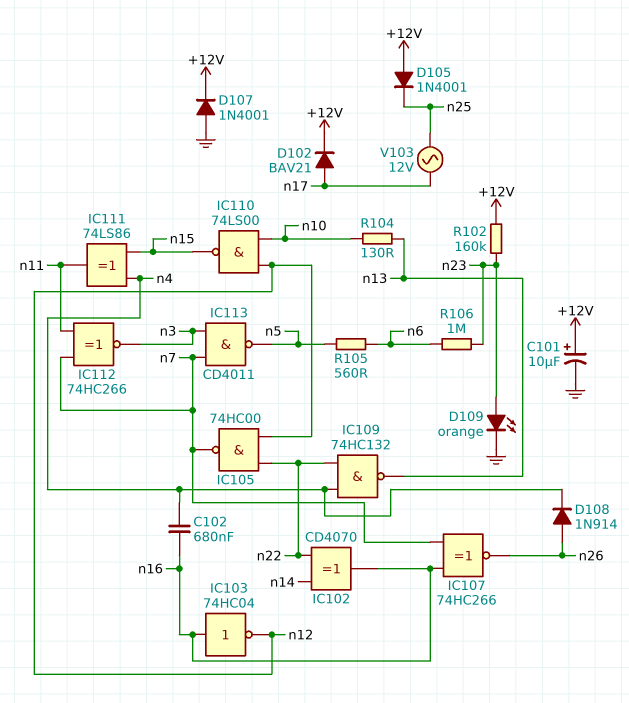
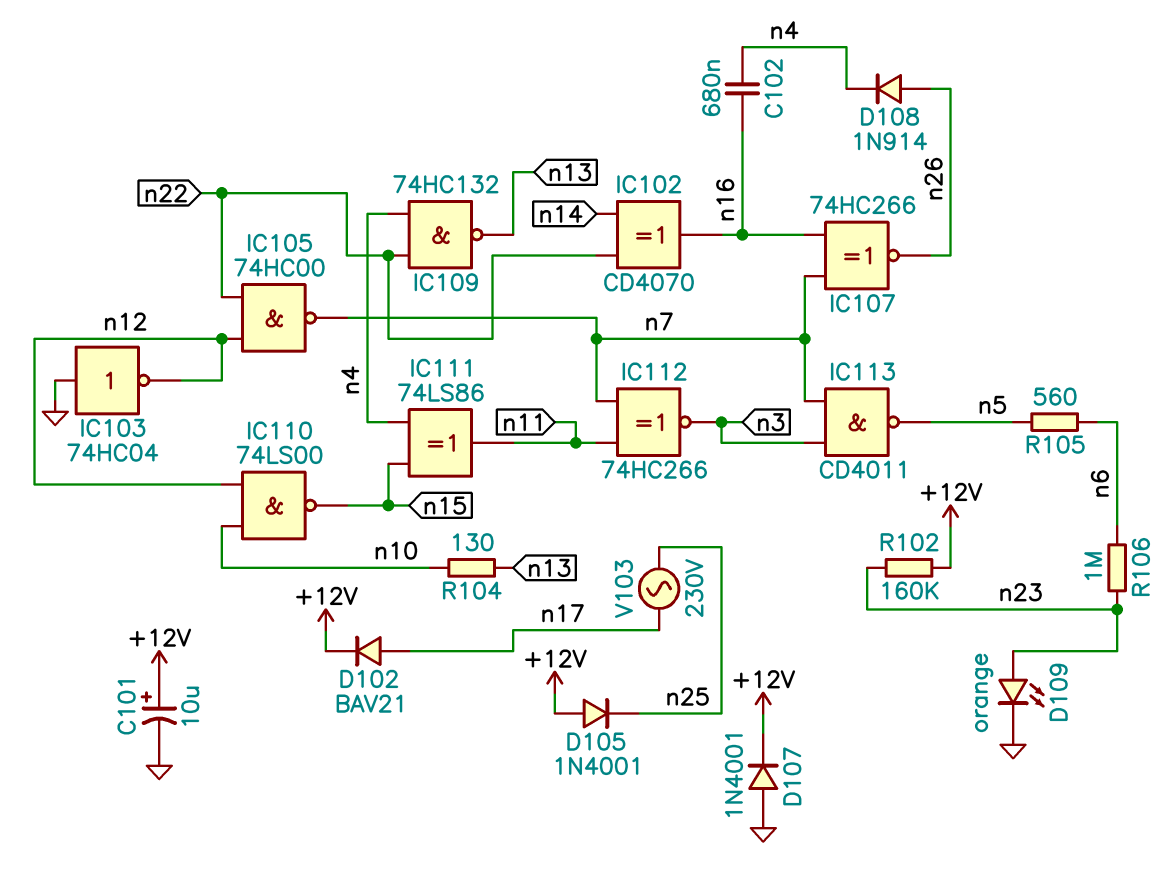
IC103: NOT 74HC04 (in n16, out n12) -> NOT 74HC04 (in GND, out n12)
V103: AC 12V (n17, n25) -> AC 230V (n17, n25)

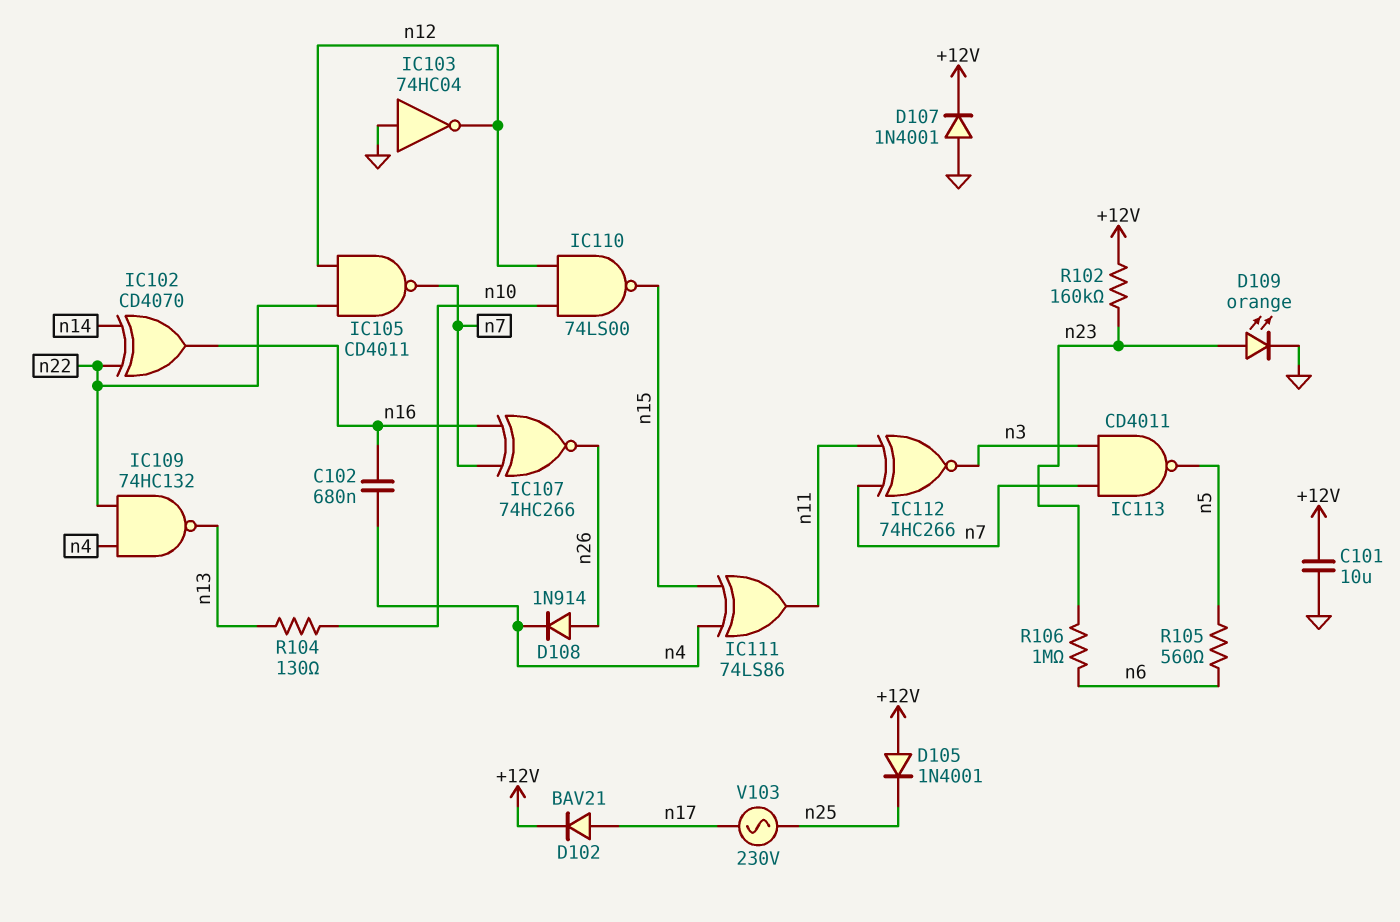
C101: 10uF (plus +12V, minus GND) -> 10uF (+12V, GND)
IC105: NAND 74HC00 (in n12, in n22, out n7) -> NAND CD4011 (in n12, in n22, out n7)

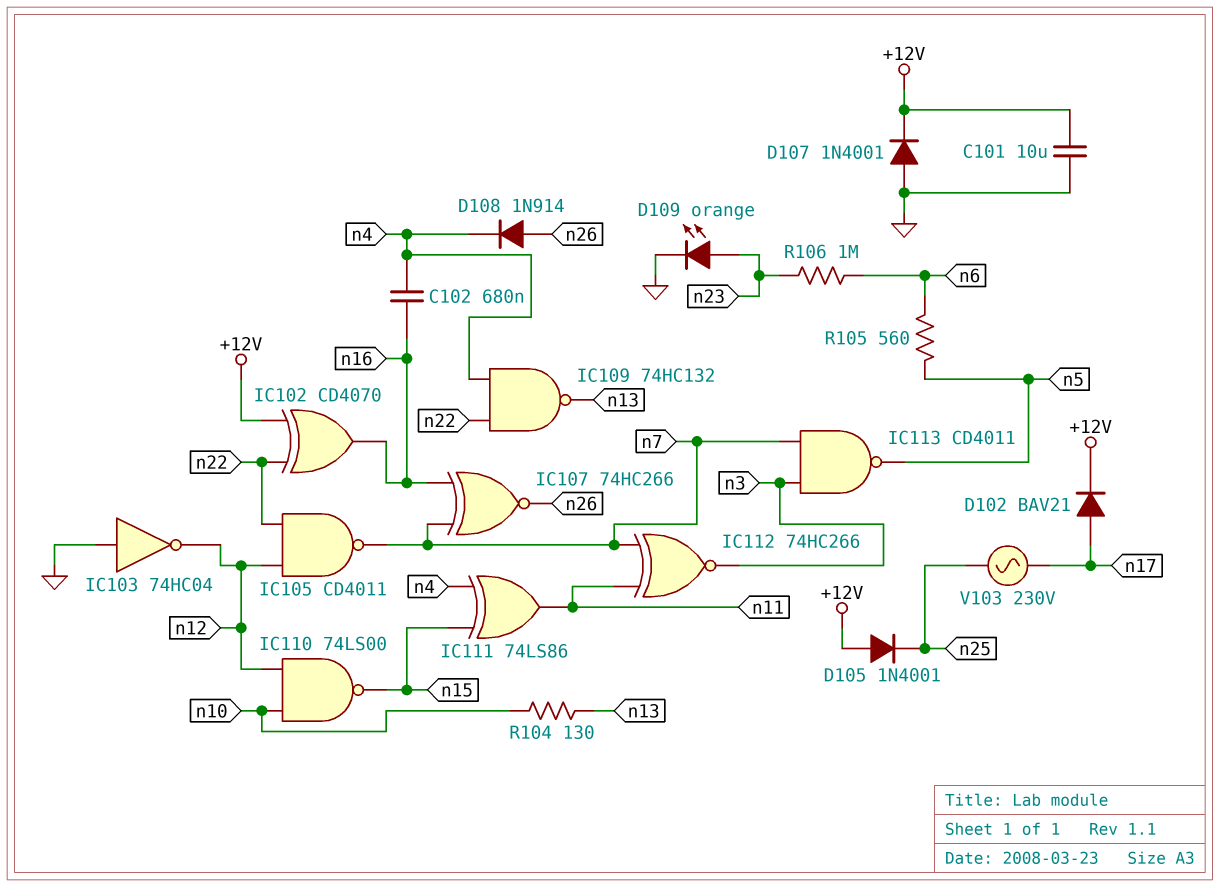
IC102: XOR CD4070 (in n14, in n22, out n16) -> XOR CD4070 (in +12V, in n22, out n16)
R102: 160k (+12V, n23) -> none

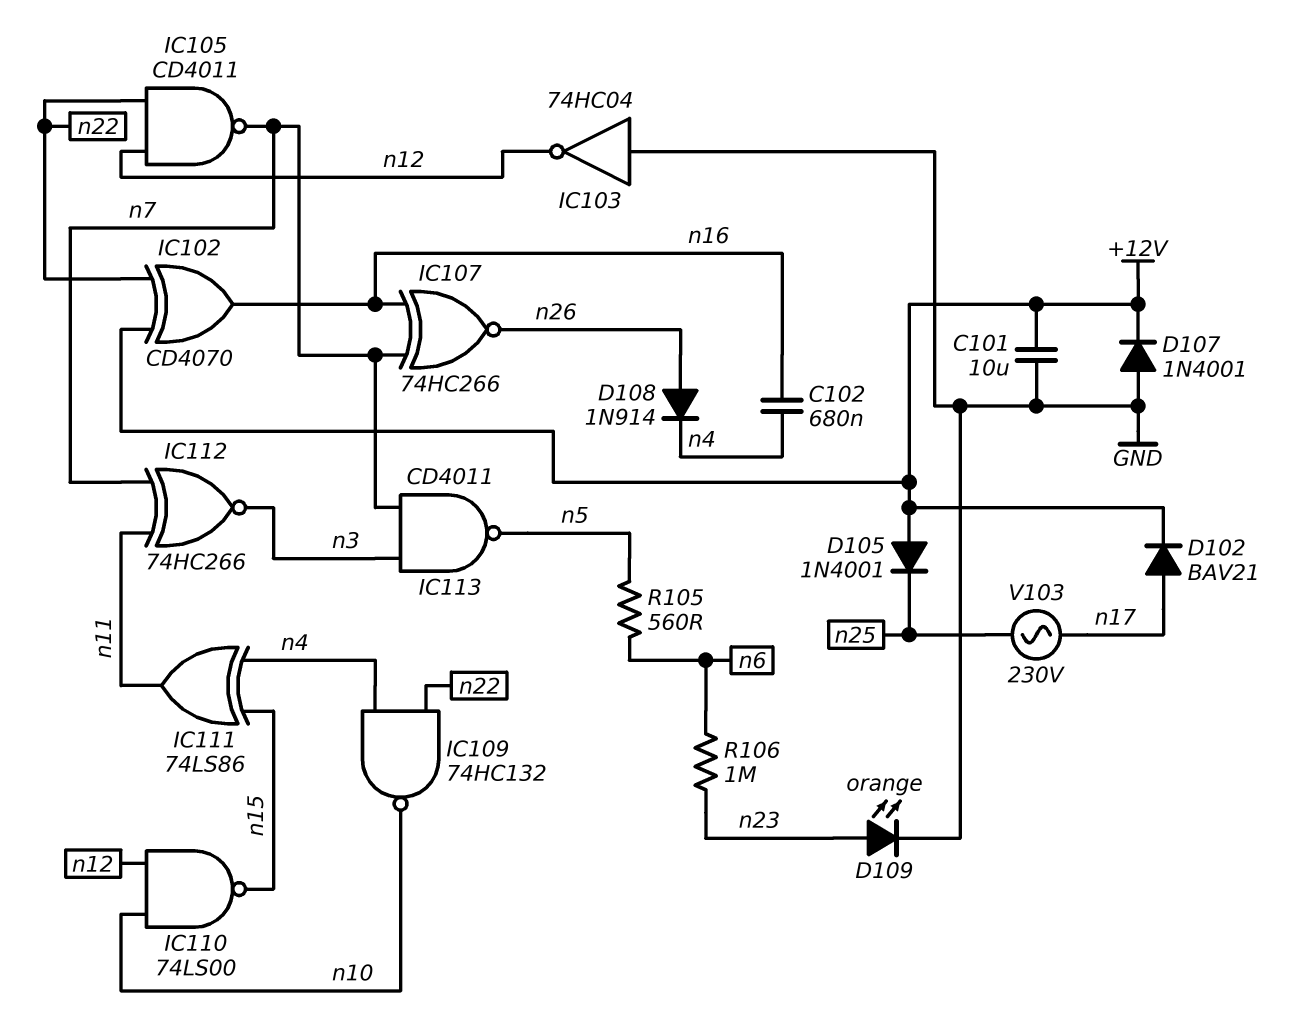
IC109: NAND 74HC132 (in n4, in n22, out n13) -> NAND 74HC132 (in n4, in n22, out n10)
R104: 130 (n10, n13) -> none

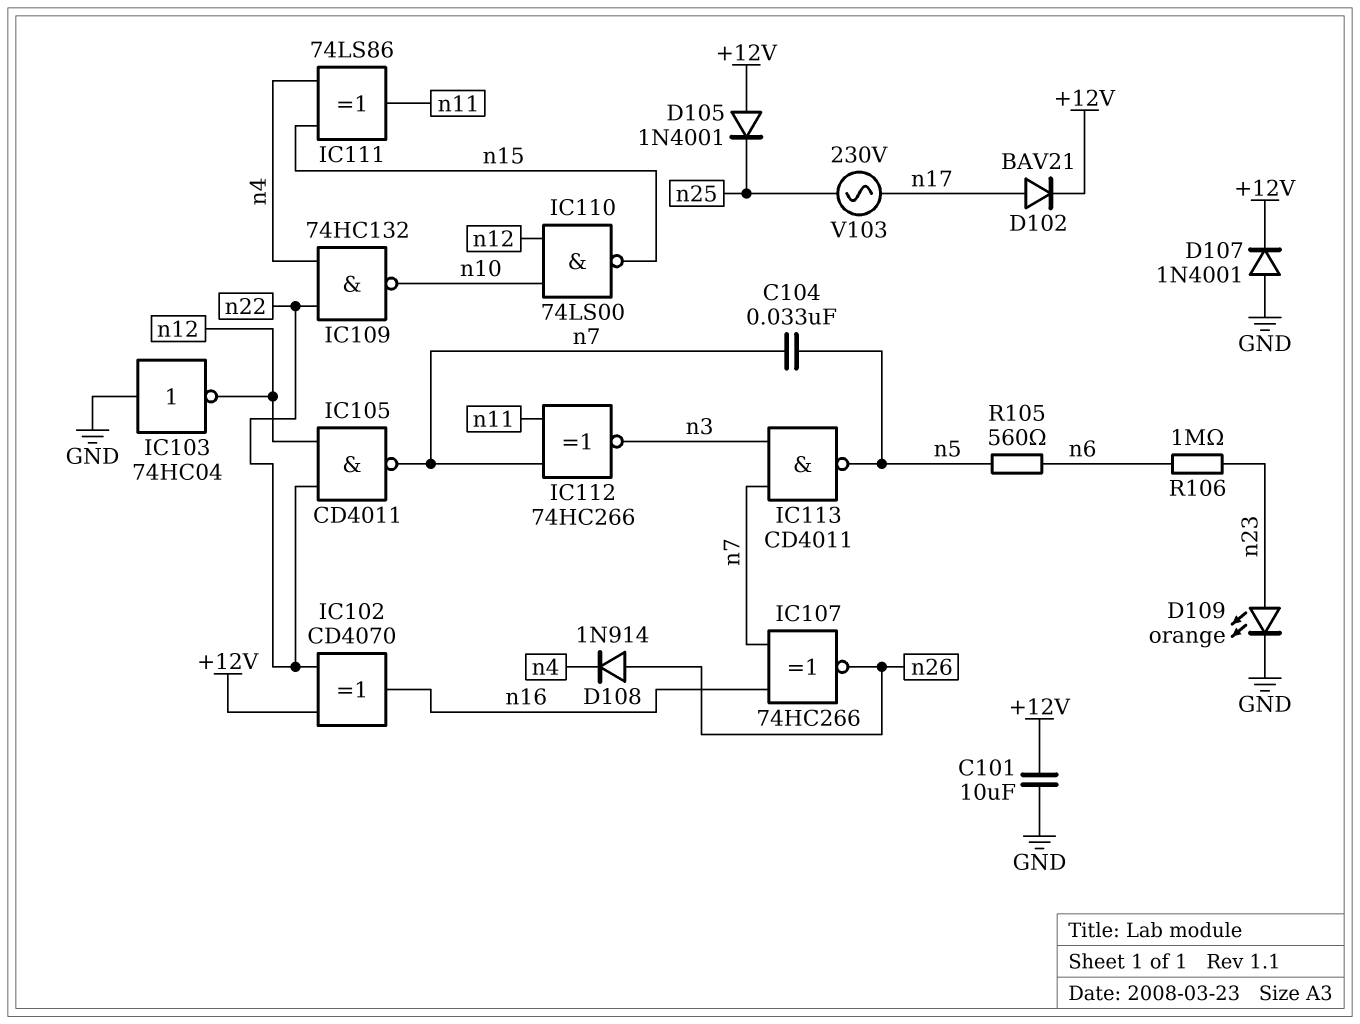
C102: 680nF (n4, n16) -> none
C104: none -> 33nF (n5, n7)

